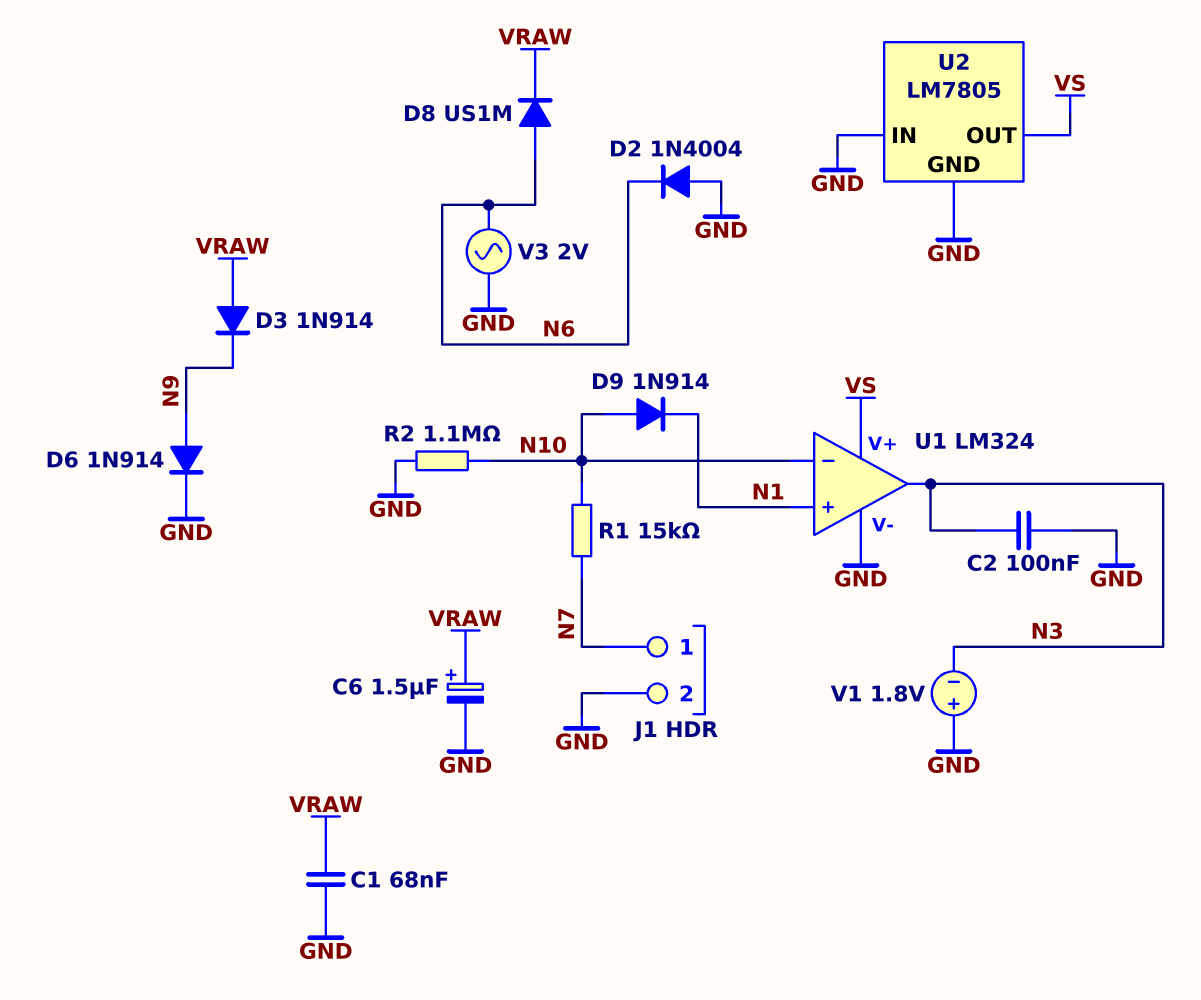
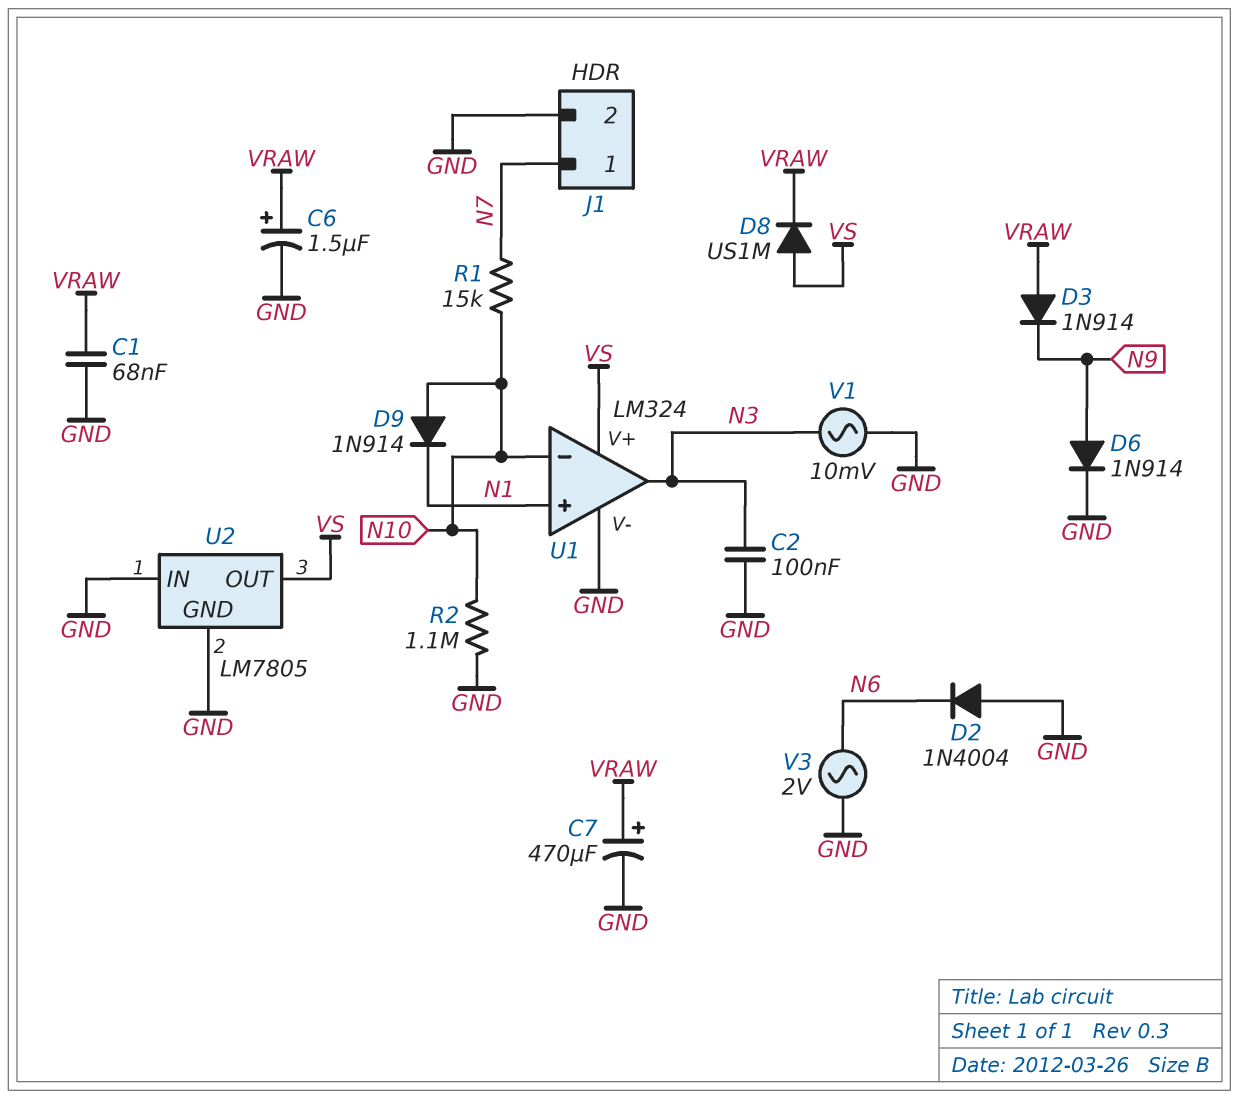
C7: none -> 470uF (plus VRAW, minus GND)
D8: diode US1M (A N6, K VRAW) -> diode US1M (A VS, K VRAW)
V1: 1.8V (plus GND, minus N3) -> AC 10mV (GND, N3)

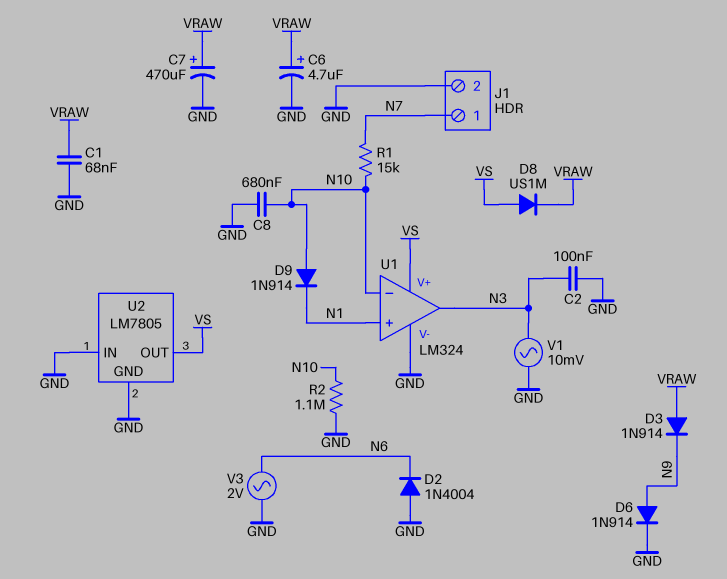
C6: 1.5uF (plus VRAW, minus GND) -> 4.7uF (plus VRAW, minus GND)
C8: none -> 680nF (GND, N10)

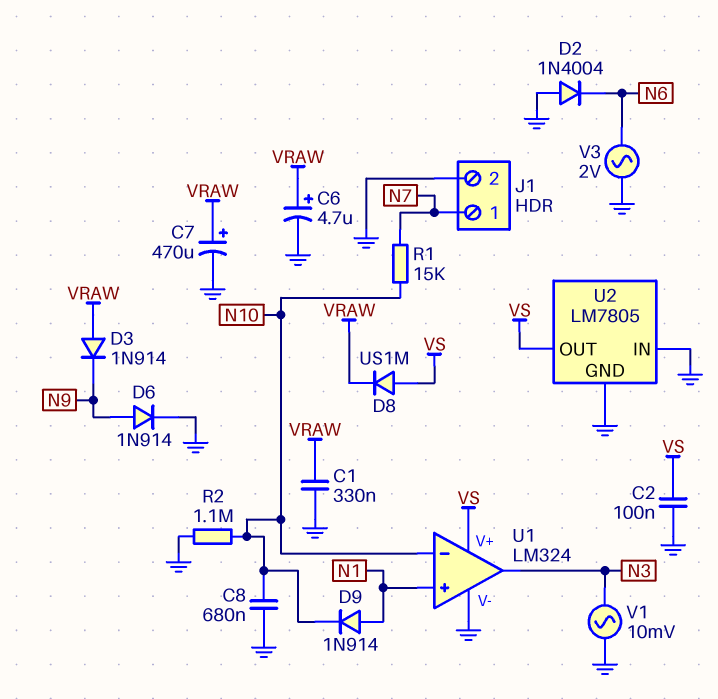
C1: 68nF (GND, VRAW) -> 330nF (GND, VRAW)
C2: 100nF (GND, N3) -> 100nF (GND, VS)
D9: diode 1N914 (A N10, K N1) -> diode 1N914 (A N1, K N10)

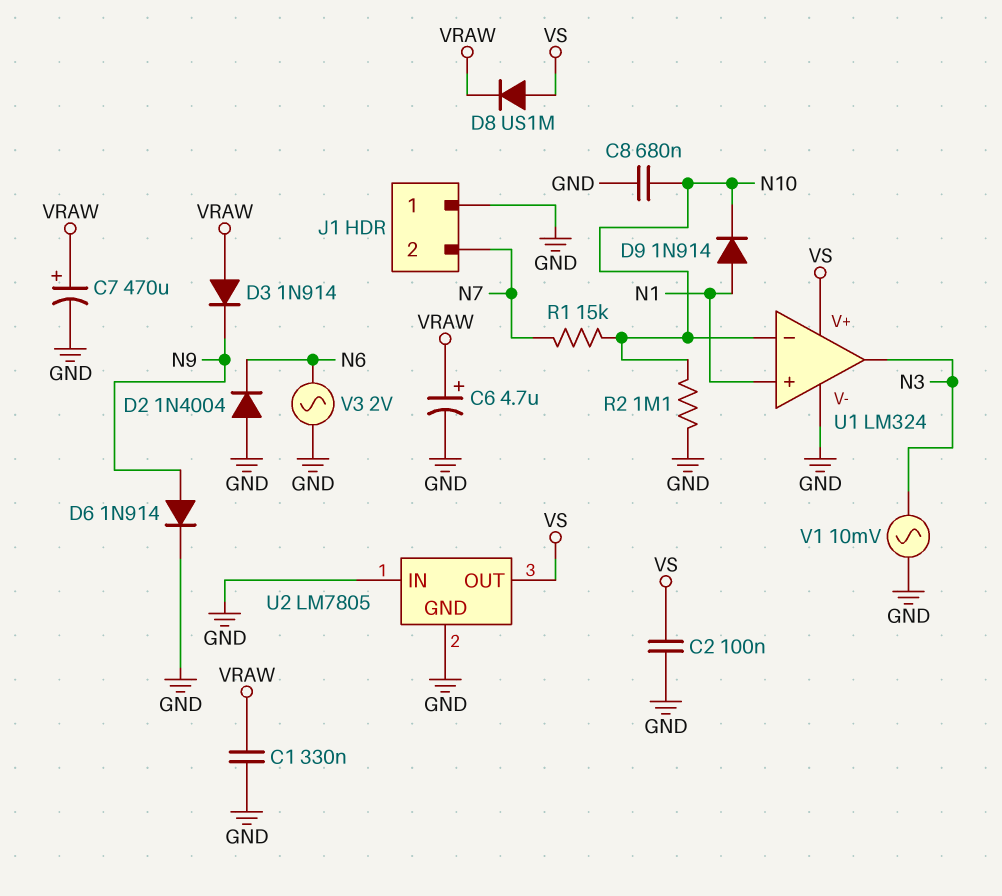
J1 pin 1: N7 -> GND
J1 pin 2: GND -> N7

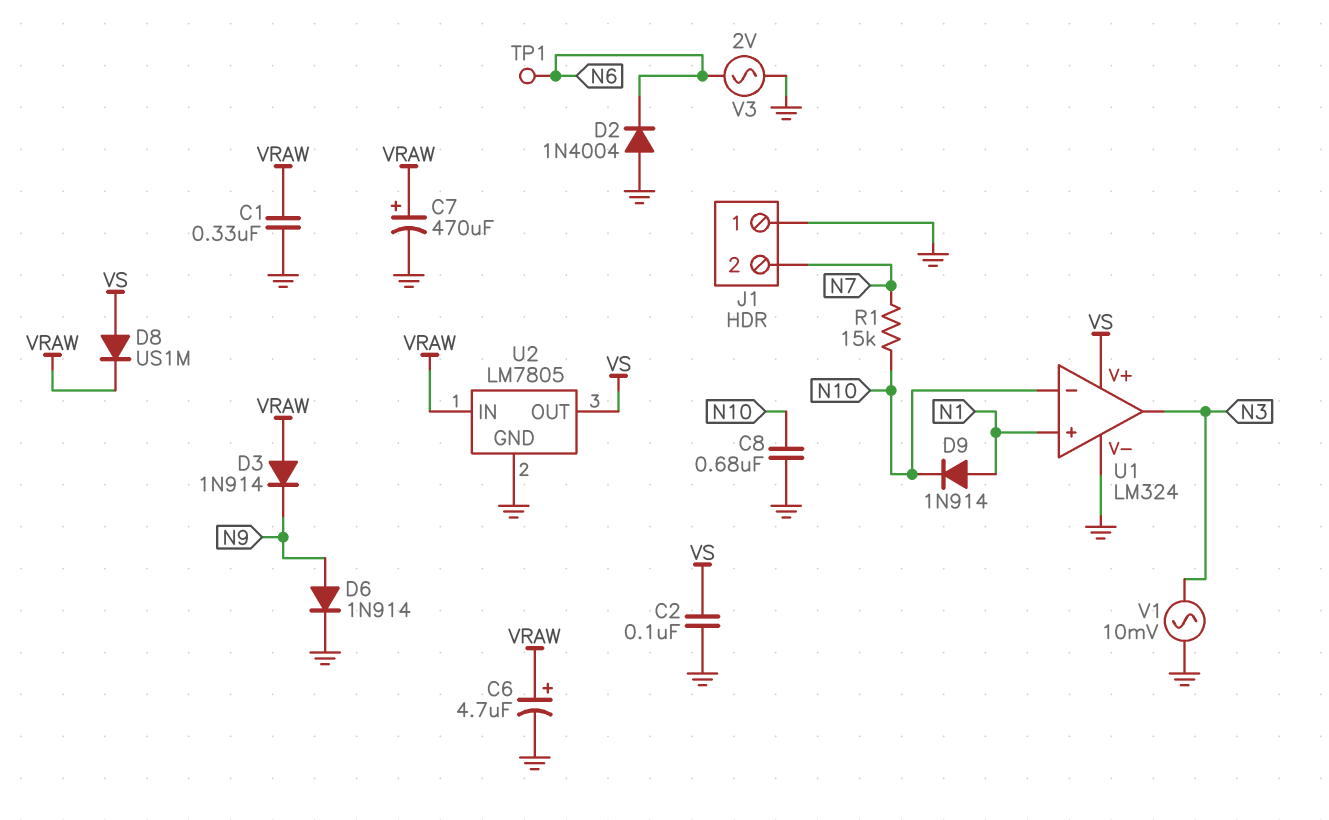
R2: 1.1M (GND, N10) -> none
TP1: none -> test point (N6)
U2 pin IN: GND -> VRAW

